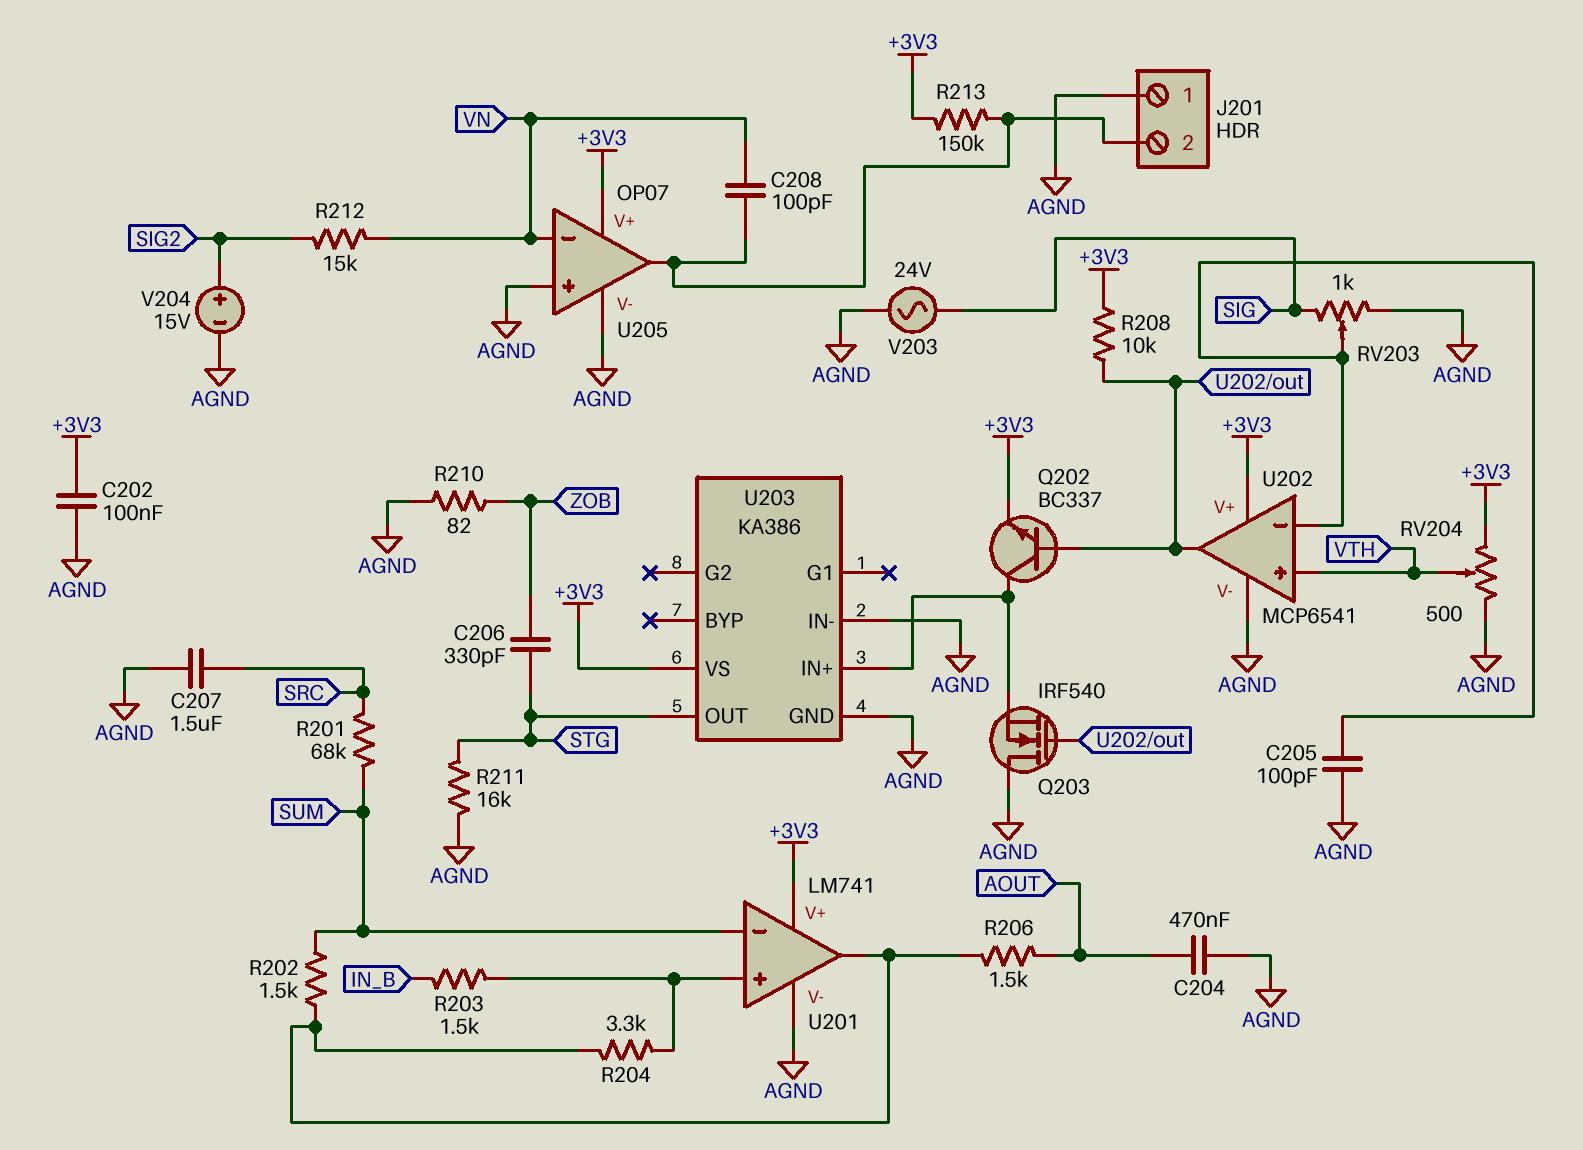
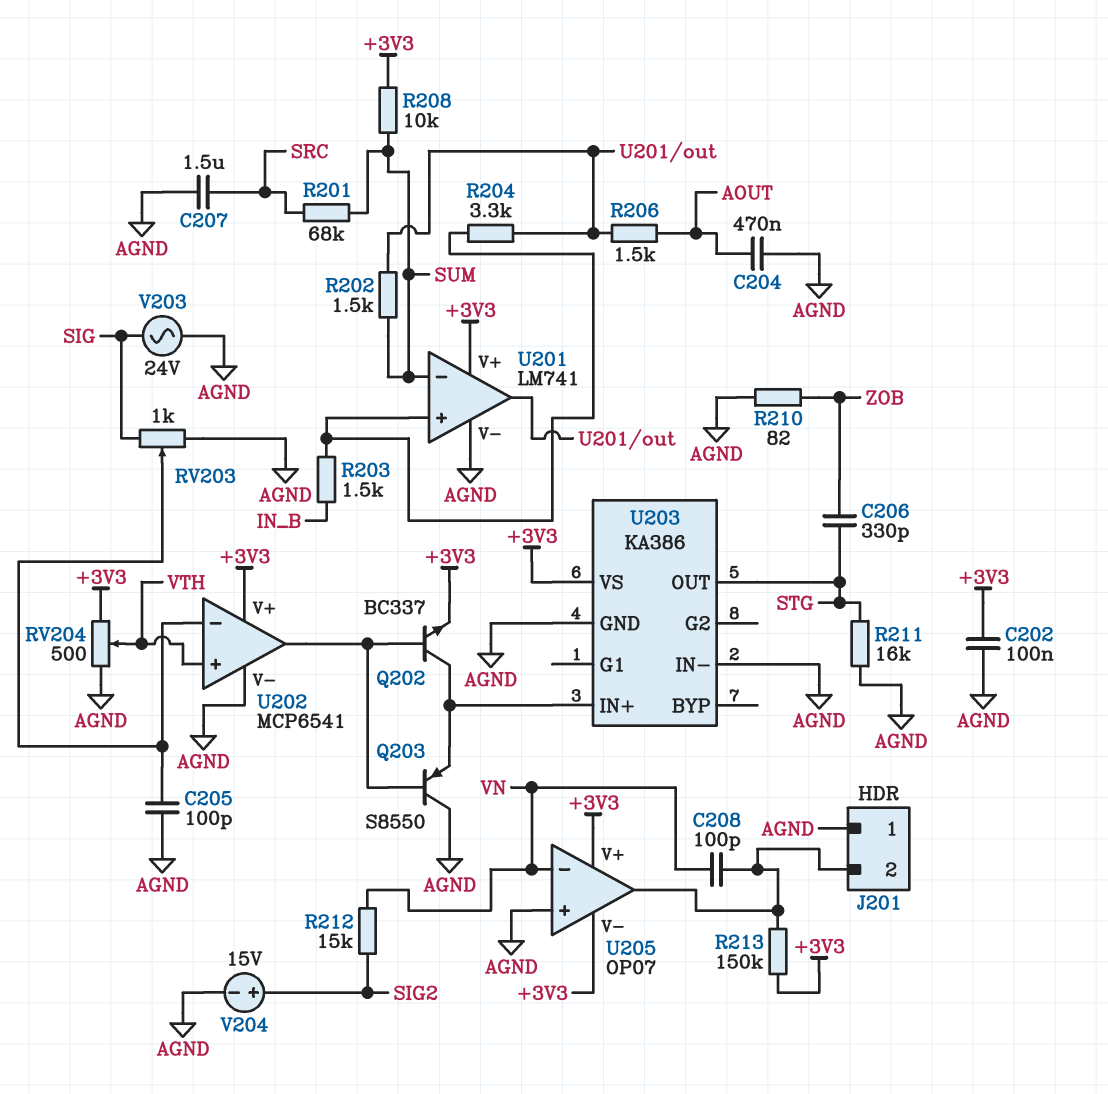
Q203: NMOS IRF540 (G U202/out, D AGND, S U203/IN+) -> PNP S8550 (B U202/out, C AGND, E U203/IN+)
R208: 10k (+3V3, U202/out) -> 10k (+3V3, SUM)
U205 pin V-: AGND -> +3V3

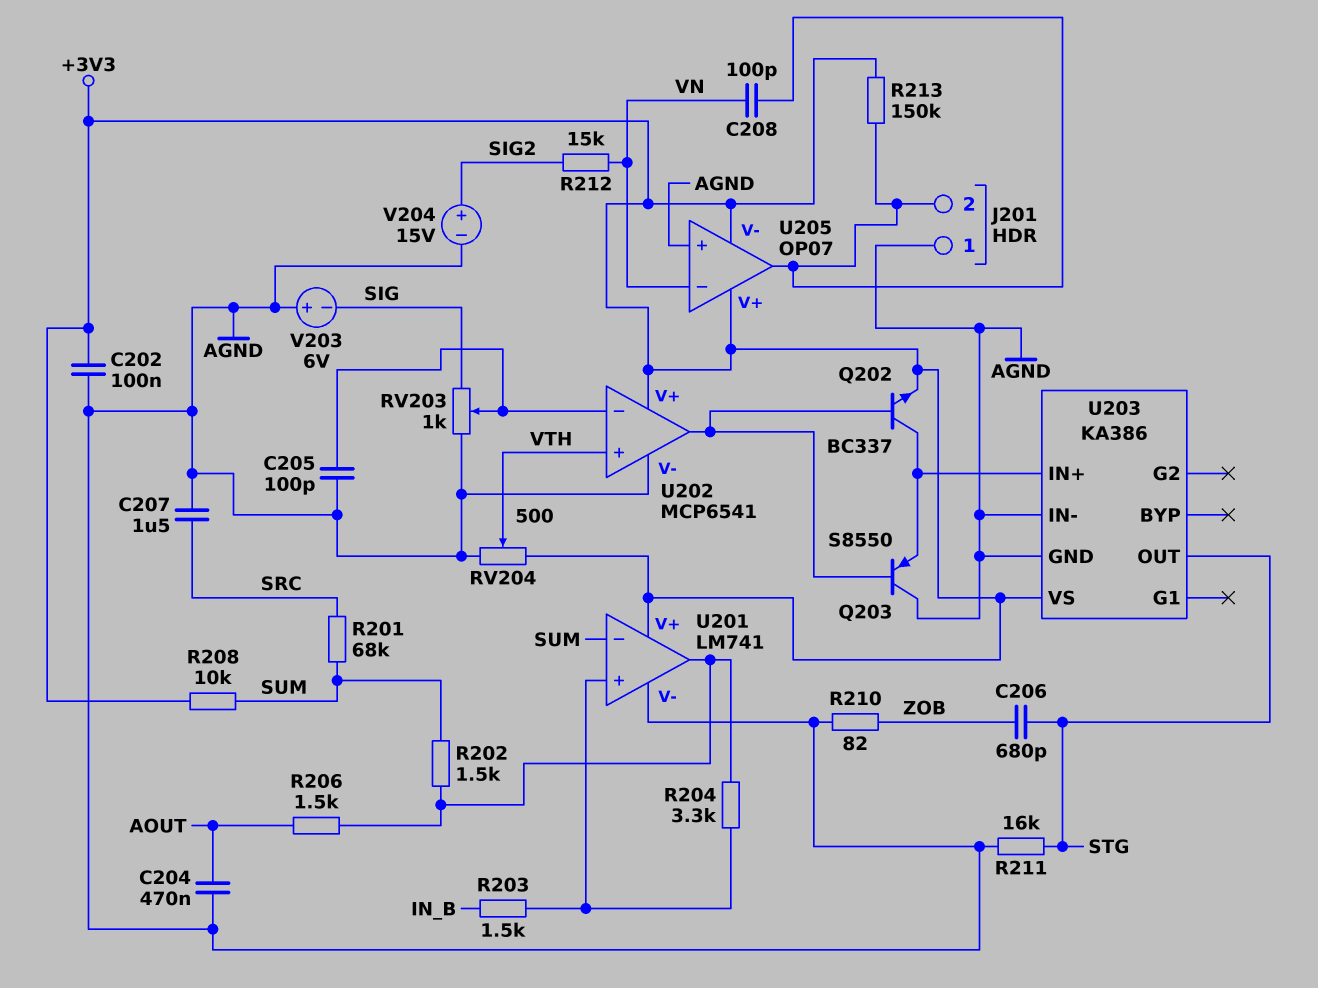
C206: 330pF (STG, ZOB) -> 680pF (STG, ZOB)
V203: AC 24V (AGND, SIG) -> 6V (plus AGND, minus SIG)

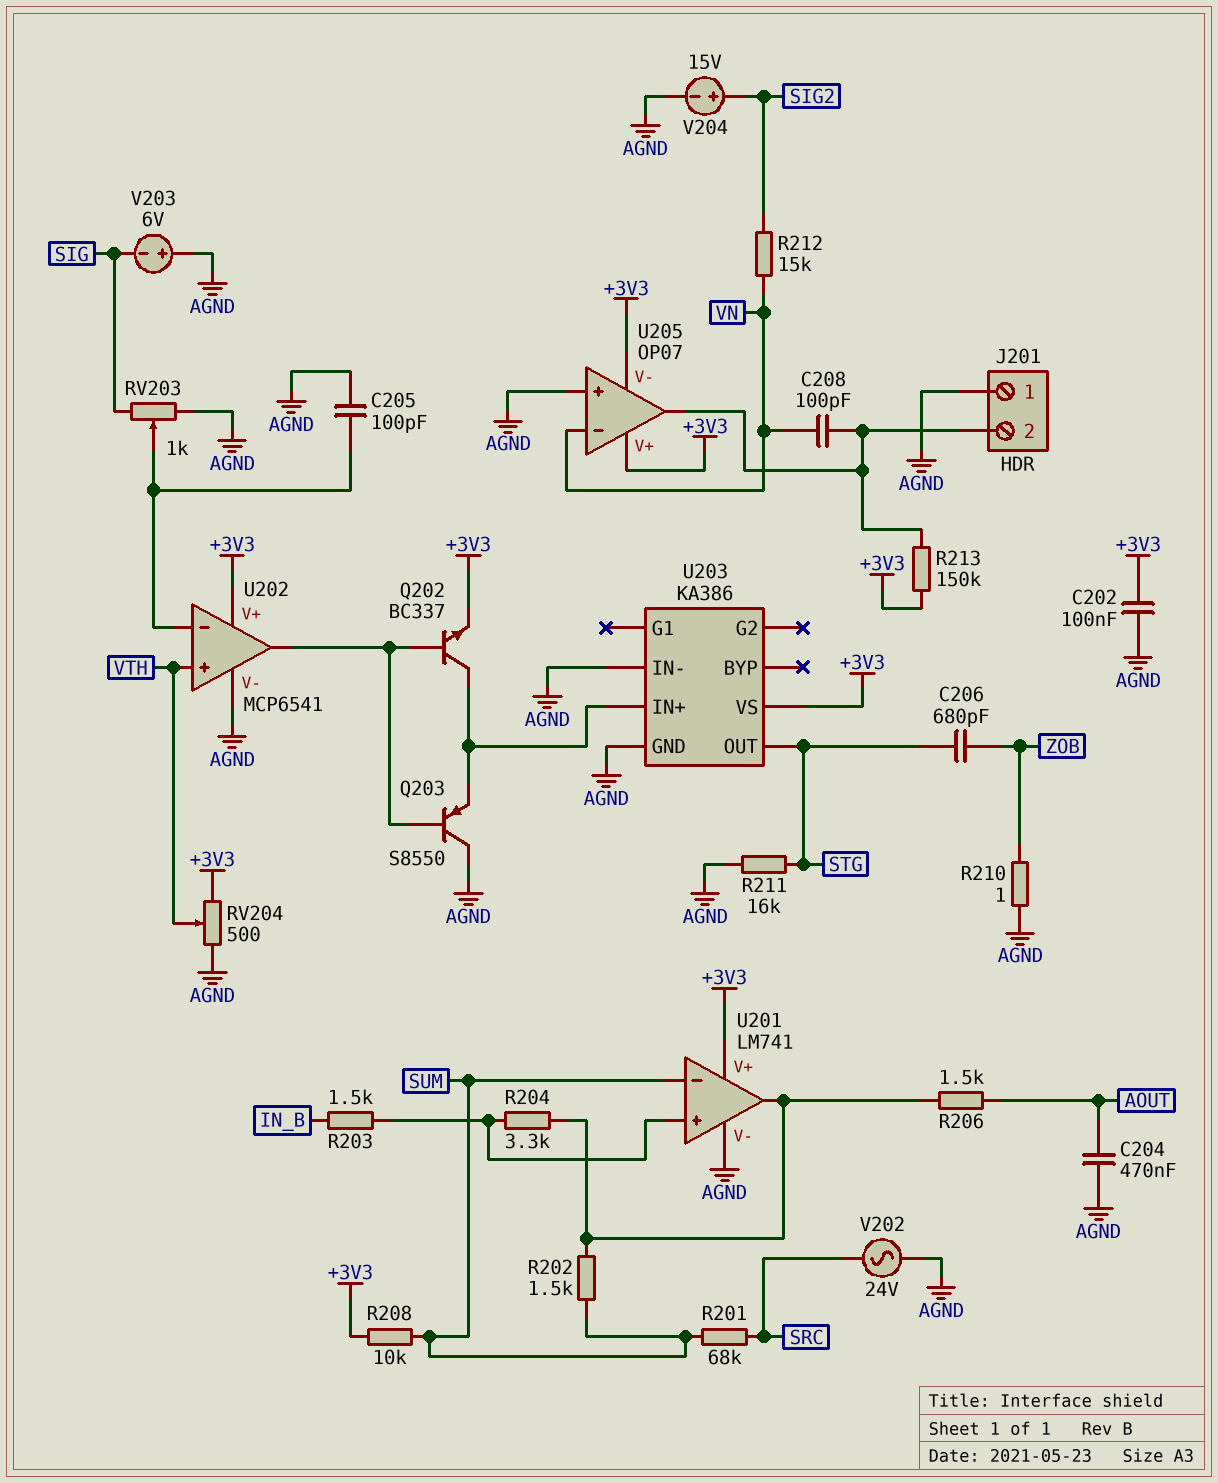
C207: 1.5uF (AGND, SRC) -> none
R210: 82 (AGND, ZOB) -> 1 (AGND, ZOB)
V202: none -> AC 24V (AGND, SRC)

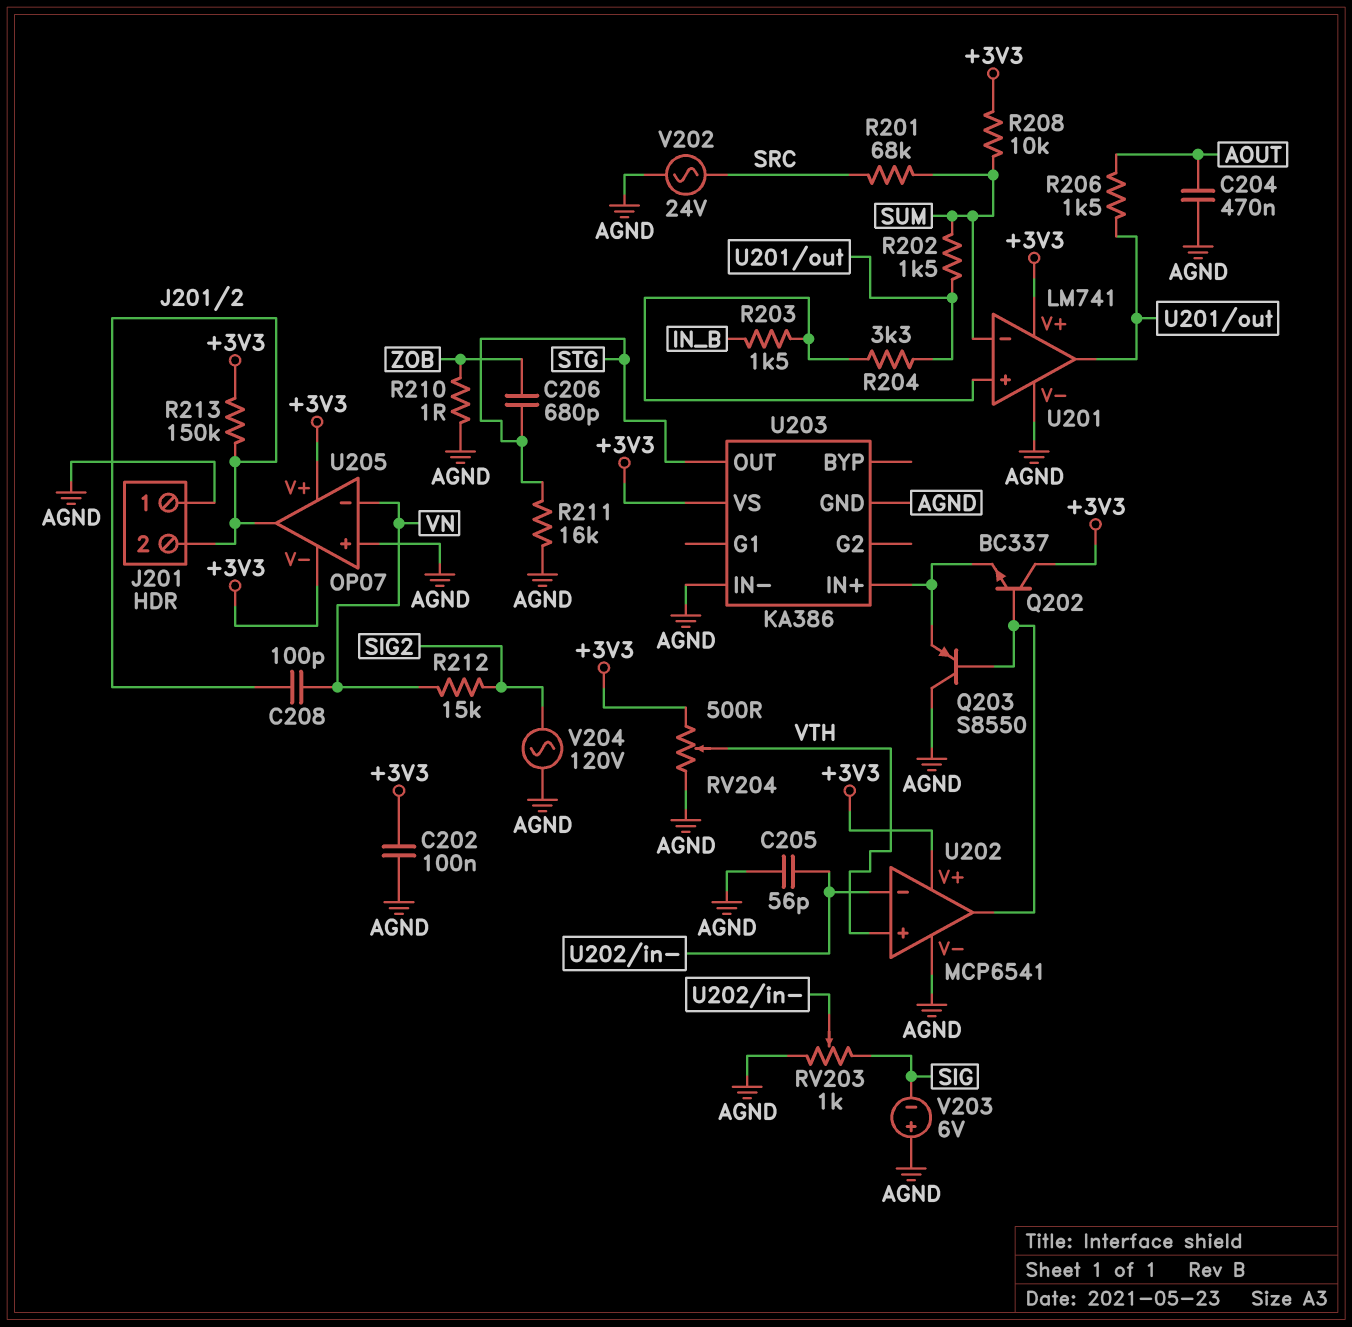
C205: 100pF (AGND, U202/in-) -> 56pF (AGND, U202/in-)
Q202: NPN BC337 (B U202/out, C U203/IN+, E +3V3) -> NPN BC337 (B U202/out, C +3V3, E U203/IN+)
V204: 15V (plus SIG2, minus AGND) -> AC 120V (AGND, SIG2)

